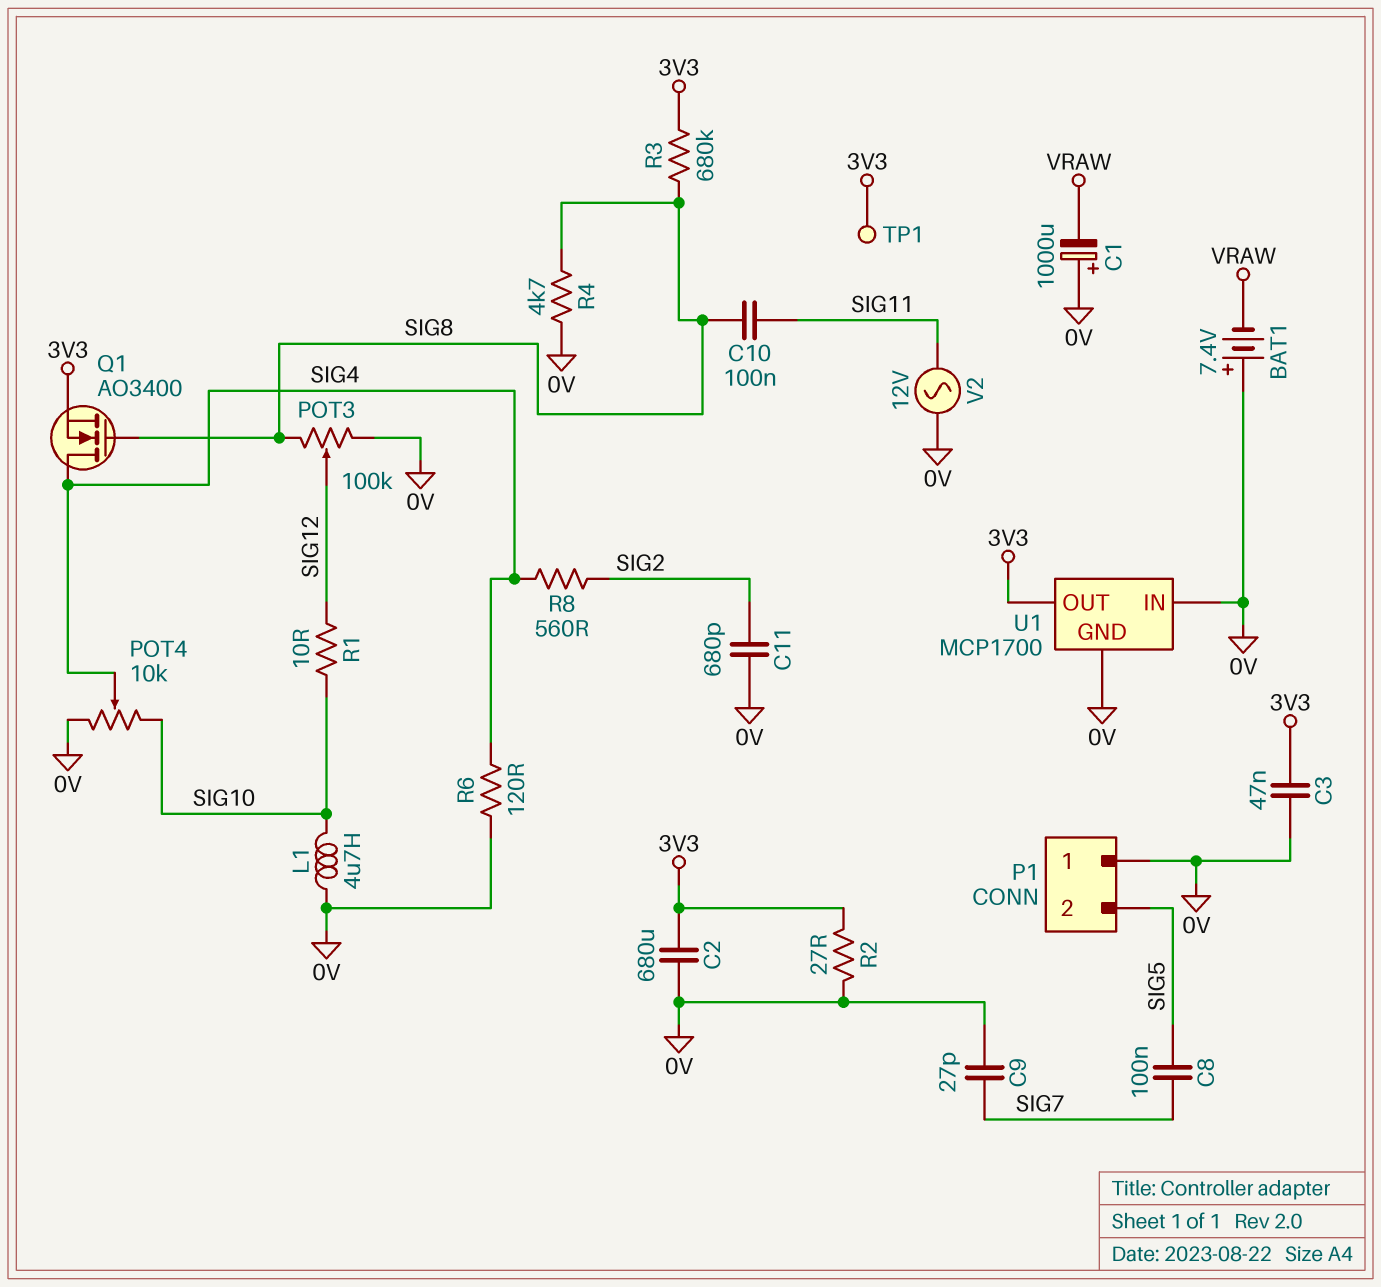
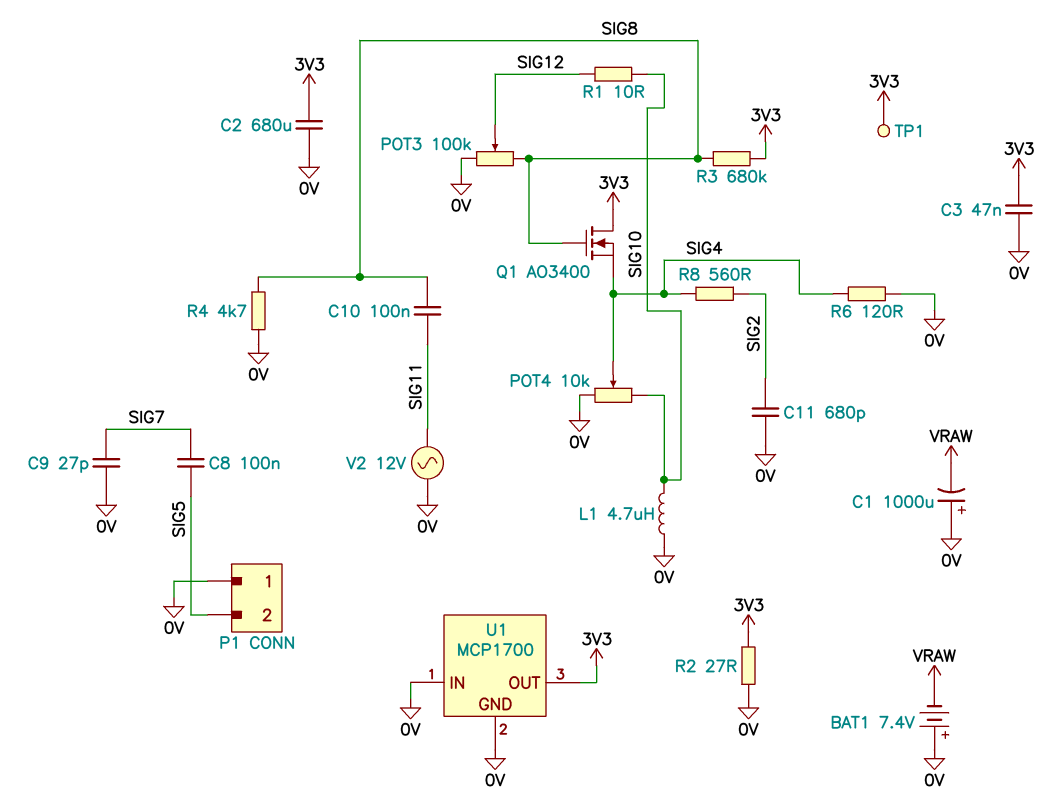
Q1: NMOS AO3400 (G SIG8, D SIG4, S 3V3) -> NMOS AO3400 (G SIG8, D 3V3, S SIG4)

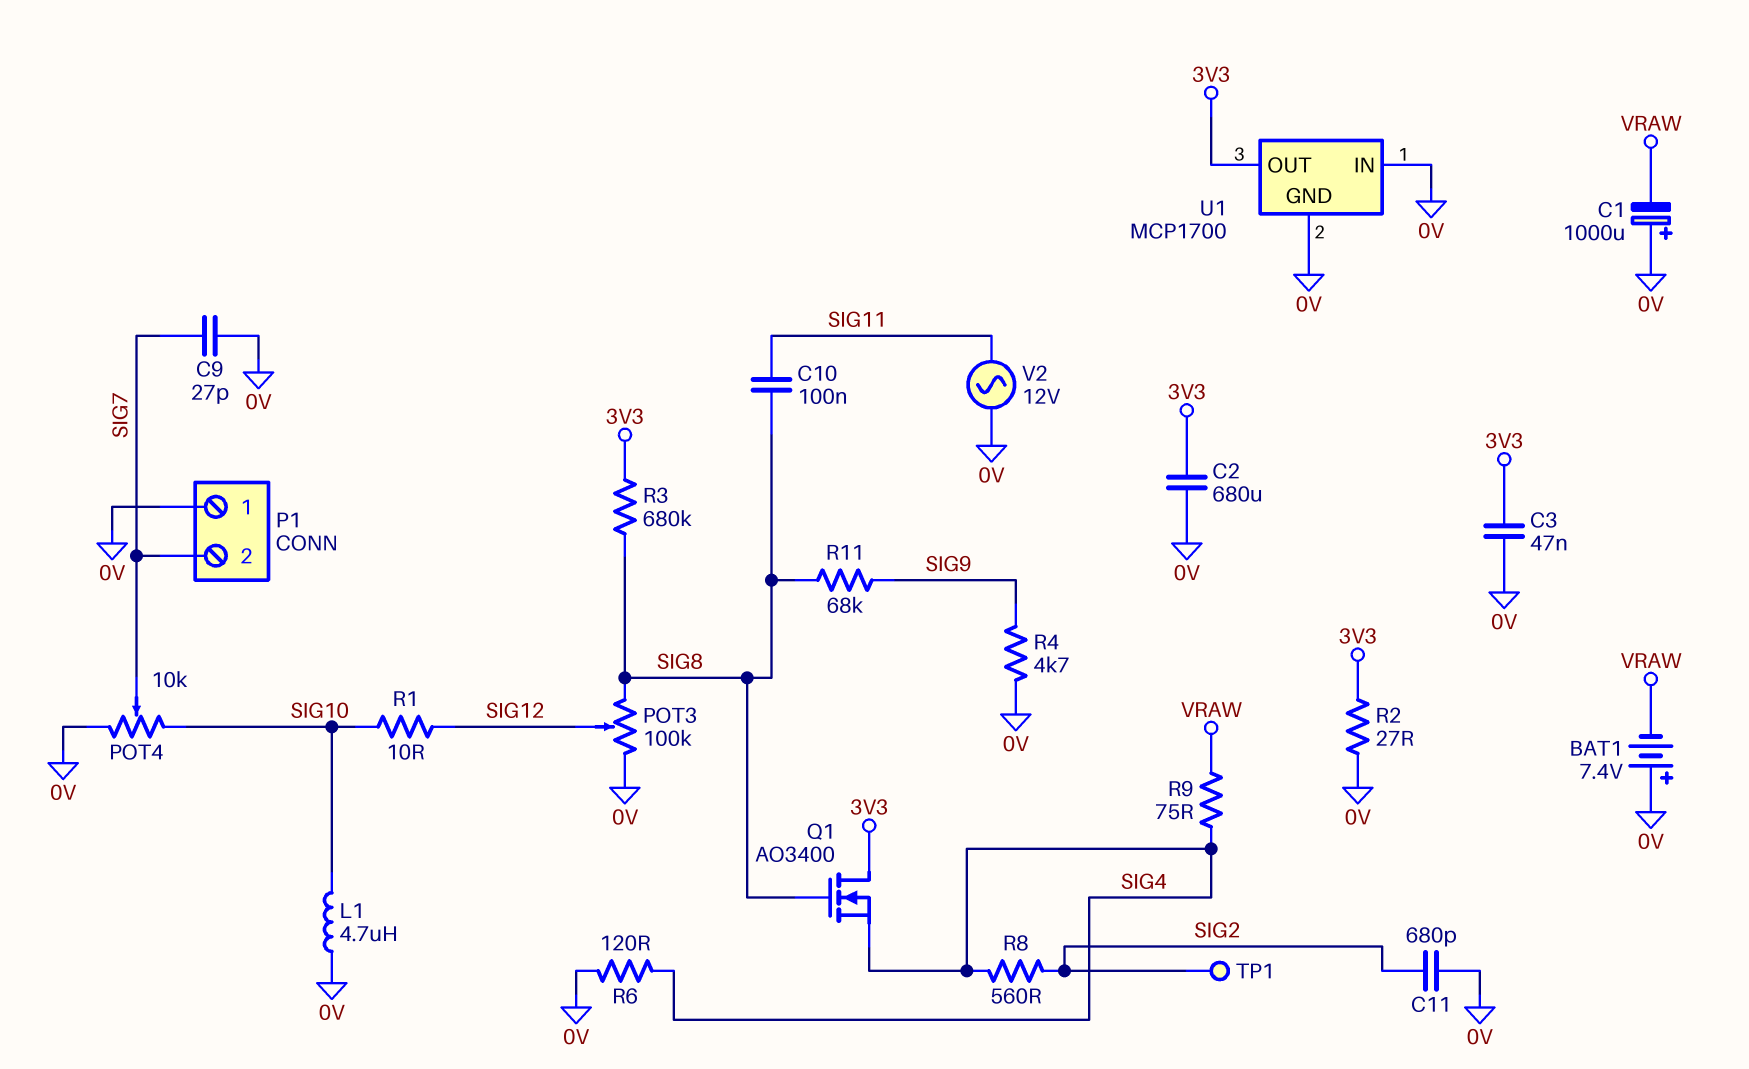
C8: 100nF (SIG5, SIG7) -> none
P1 pin 2: SIG5 -> SIG7
POT4: 10k (0V, SIG10, wiper SIG4) -> 10k (0V, SIG10, wiper SIG7)
R4: 4.7k (0V, SIG8) -> 4.7k (0V, SIG9)
R9: none -> 75 (SIG4, VRAW)
R11: none -> 68k (SIG8, SIG9)
TP1: test point (3V3) -> test point (SIG2)

